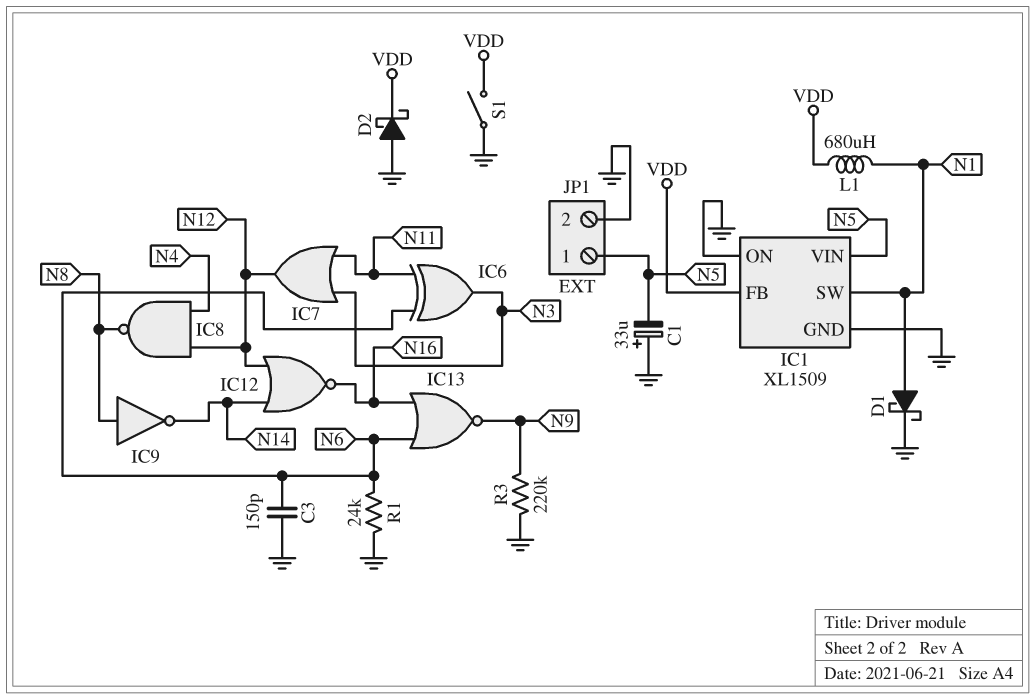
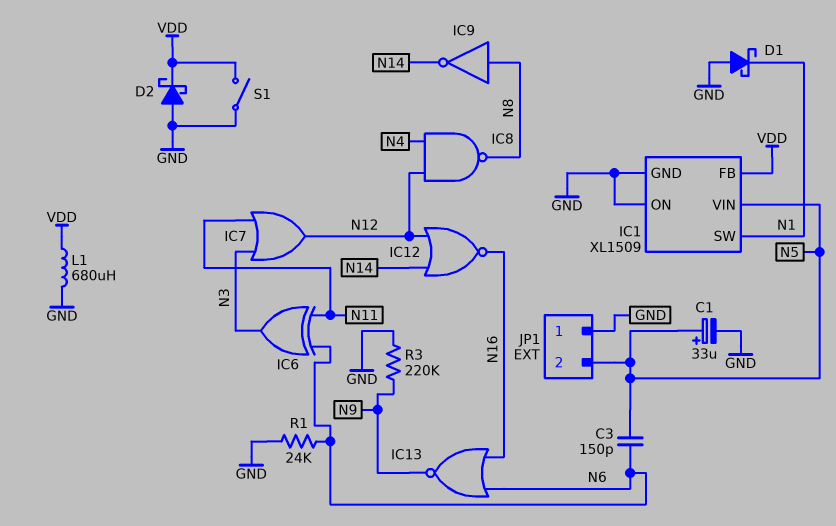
C1: 33uF (plus GND, minus N5) -> 33uF (plus N5, minus GND)
C3: 150pF (GND, N6) -> 150pF (N5, N6)
D1: schottky (A N1, K GND) -> schottky (A GND, K N1)
JP1 pin 1: N5 -> GND
JP1 pin 2: GND -> N5
L1: 680uH (N1, VDD) -> 680uH (GND, VDD)

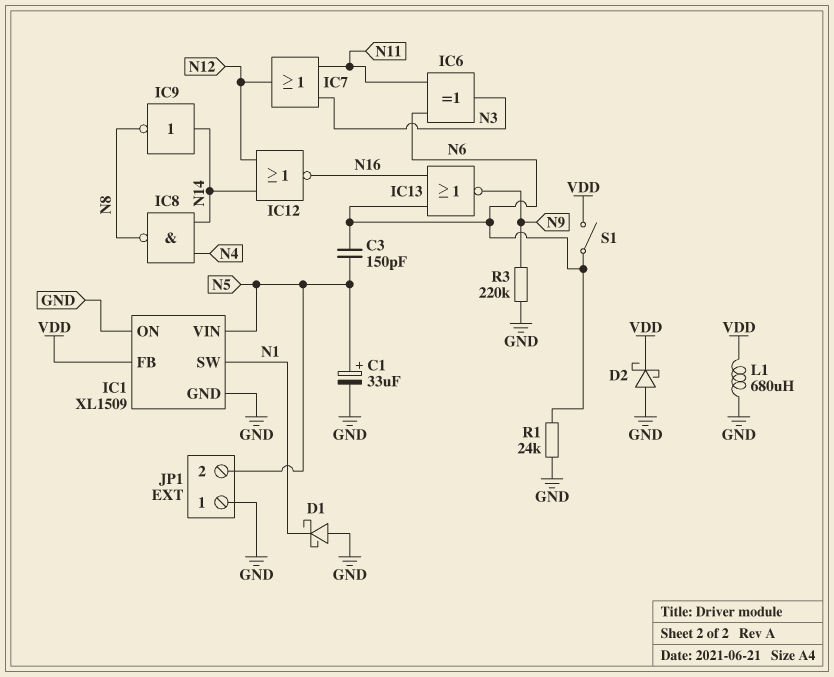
IC8: NAND (in N4, in N12, out N8) -> NAND (in N4, in N14, out N8)
IC9: NOT (in N8, out N14) -> NOT (in N14, out N8)
S1: switch (GND, VDD) -> switch (N6, VDD)

